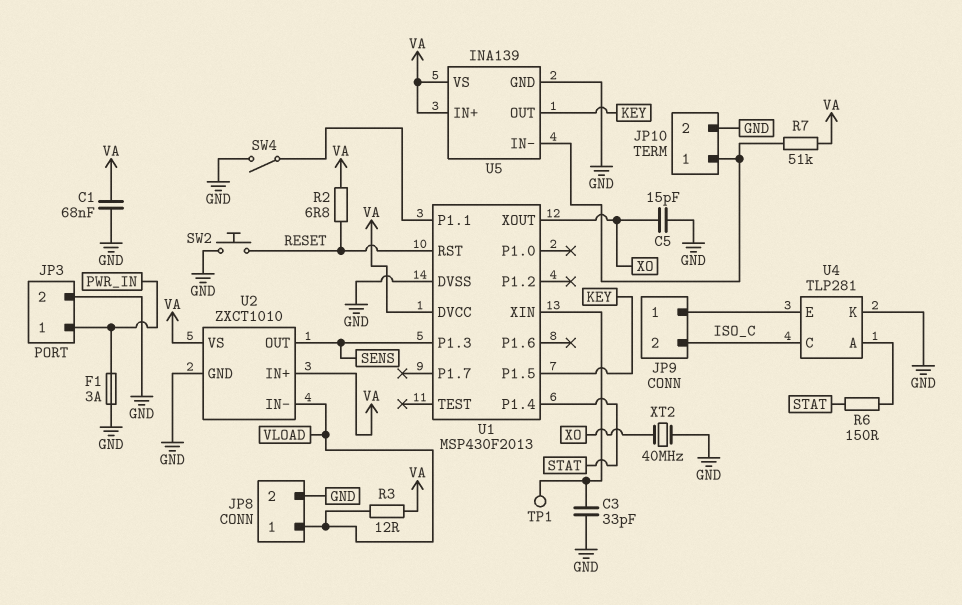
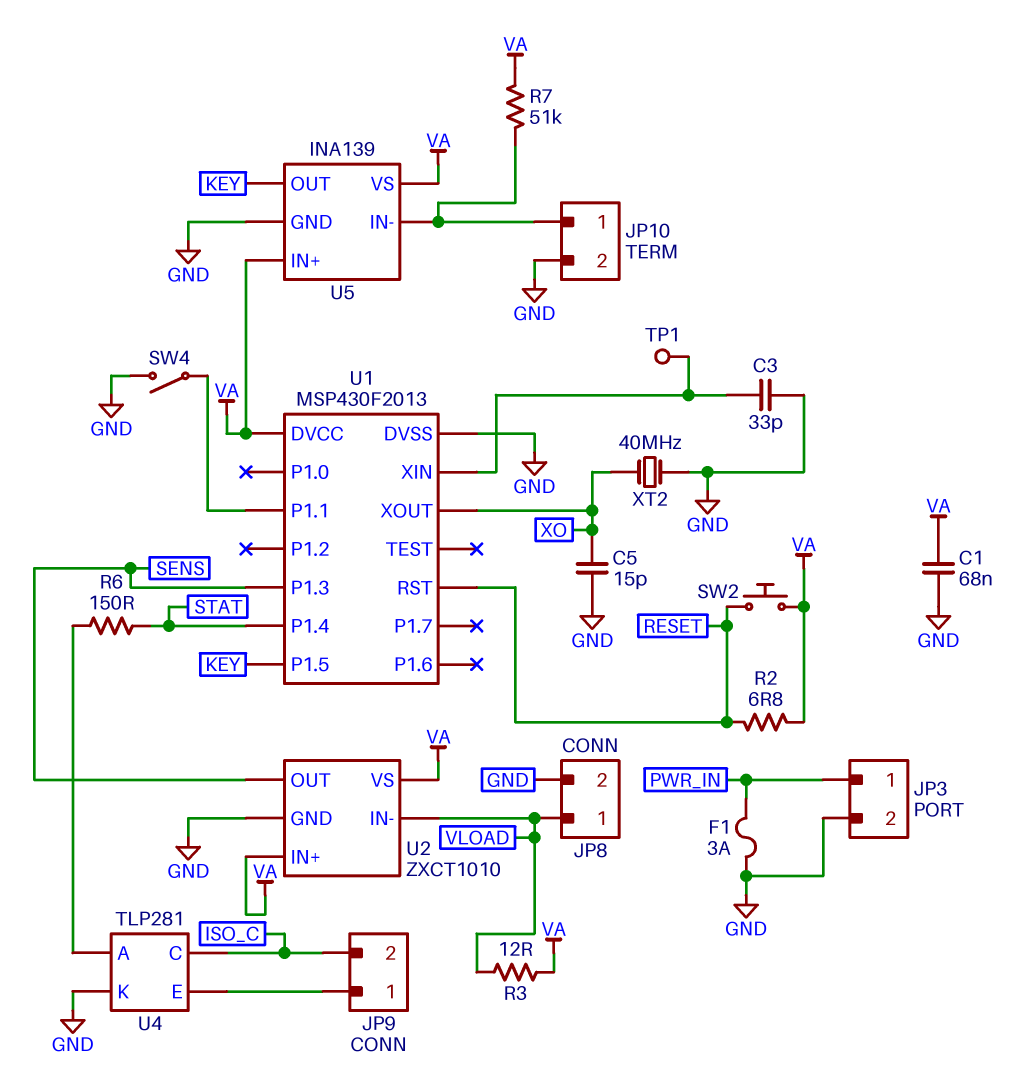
SW2: button (GND, RESET) -> button (RESET, VA)

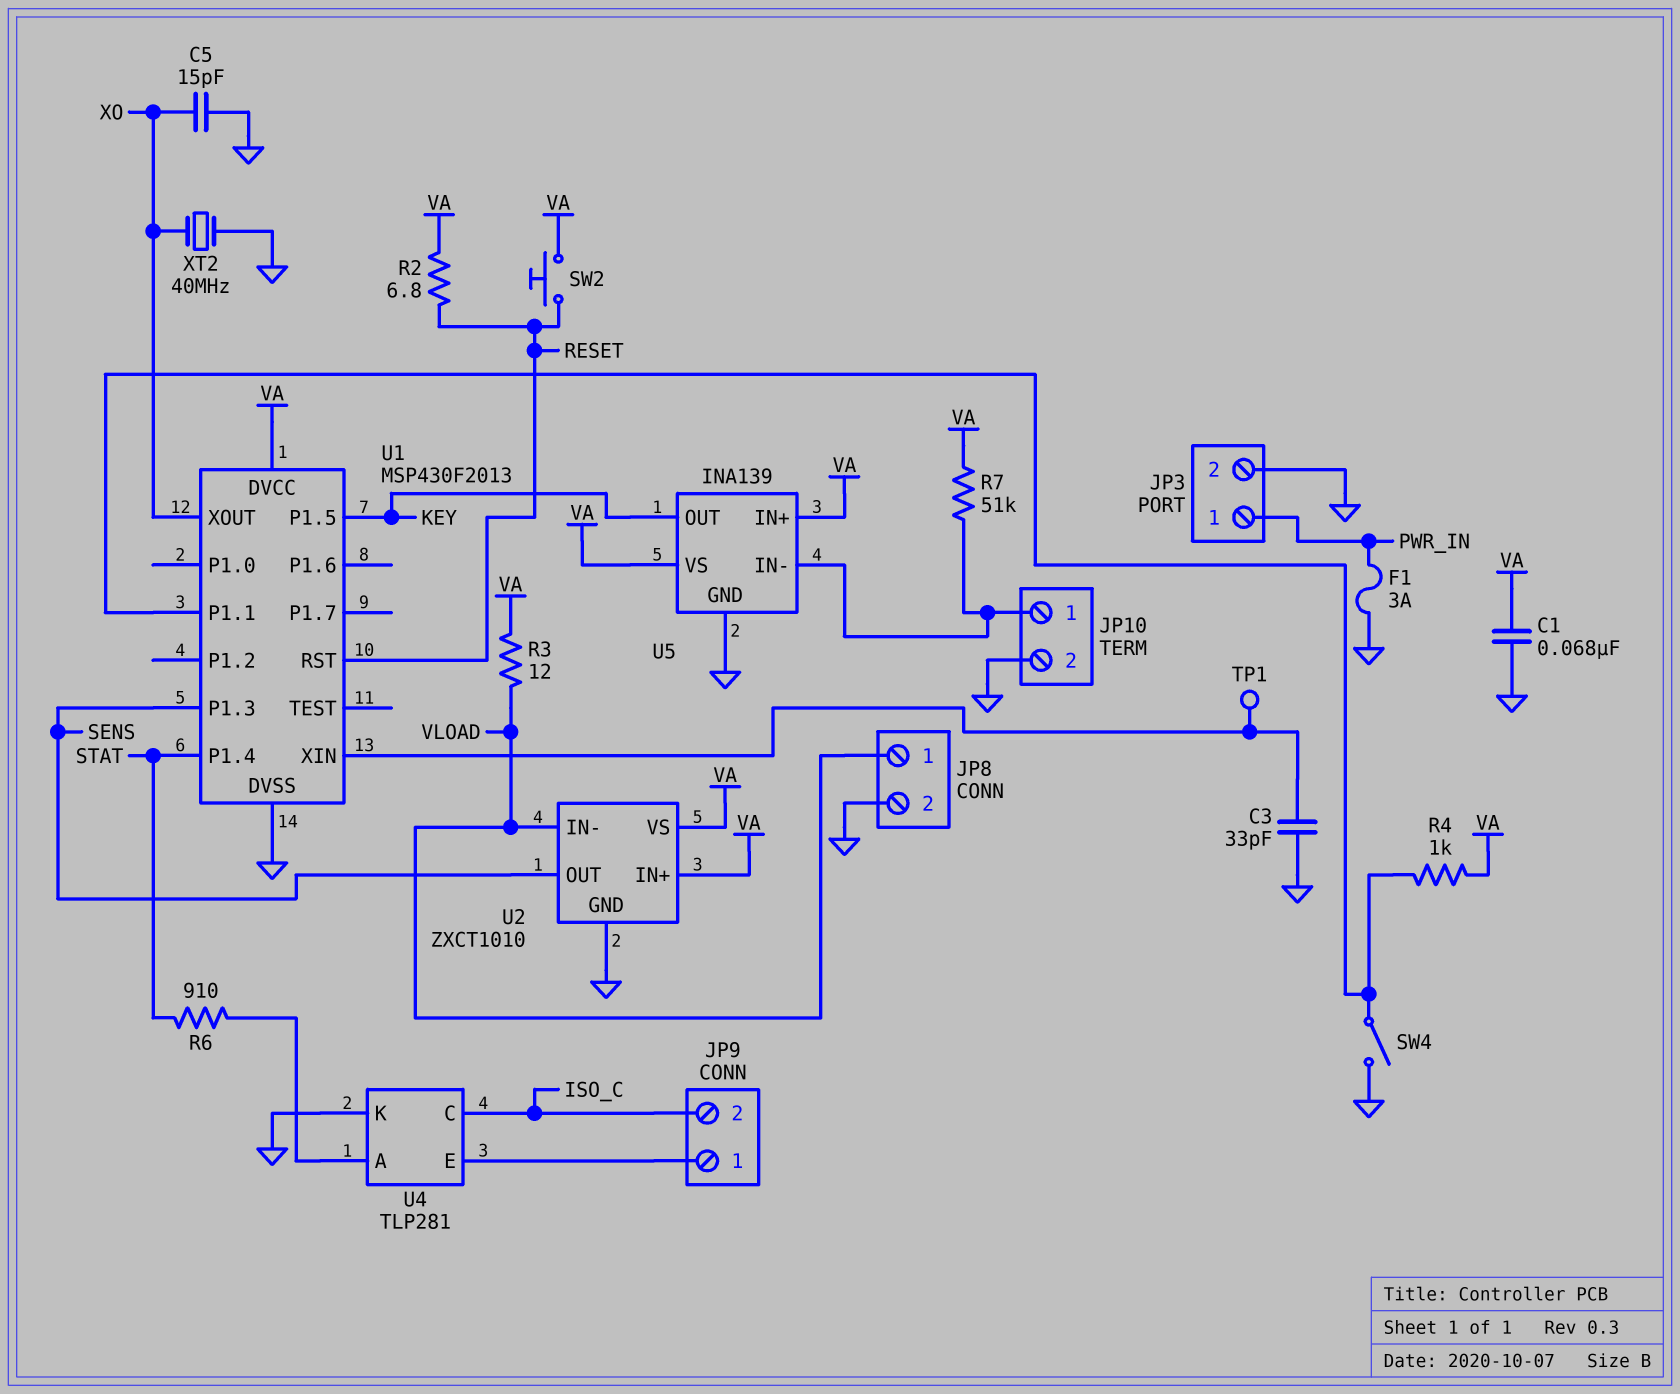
R4: none -> 1k (U1/P1.1, VA)
R6: 150 (STAT, U4/A) -> 910 (STAT, U4/A)

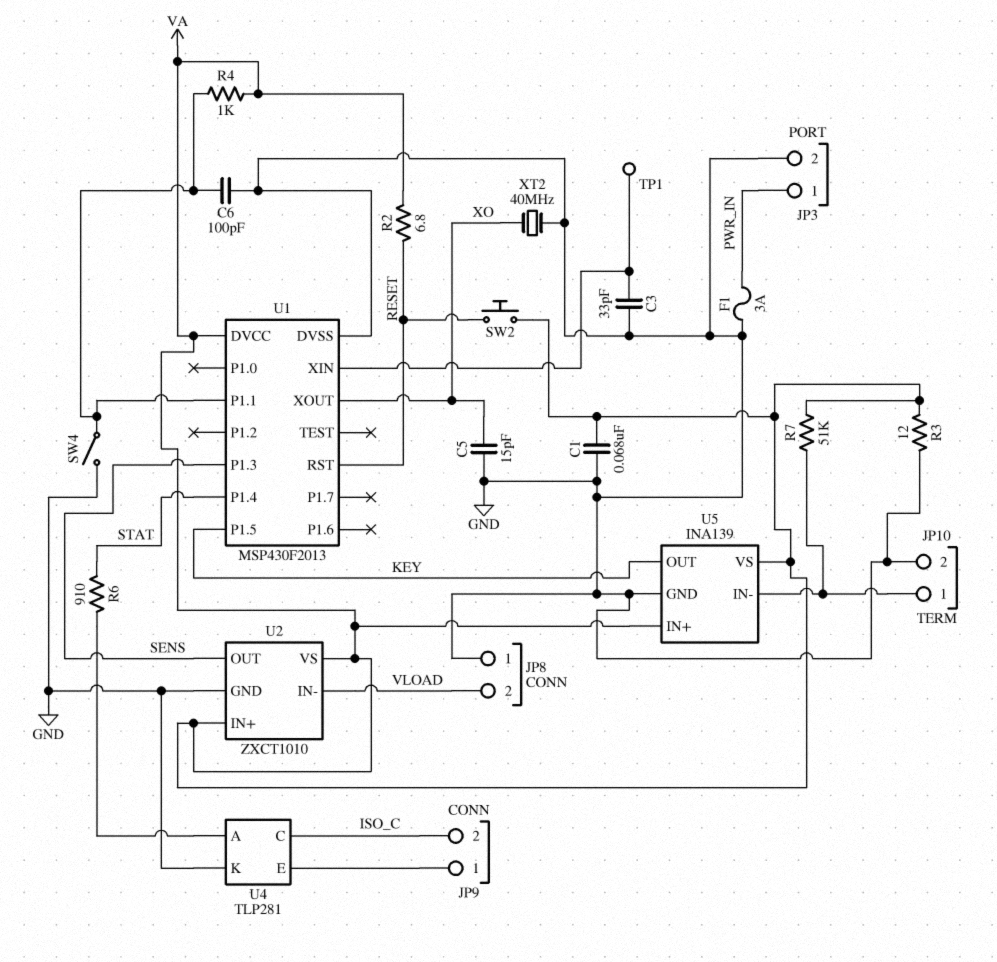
C6: none -> 100pF (GND, U1/P1.1)
JP8 pin 1: VLOAD -> GND
JP8 pin 2: GND -> VLOAD
R3: 12 (VA, VLOAD) -> 12 (GND, VA)

